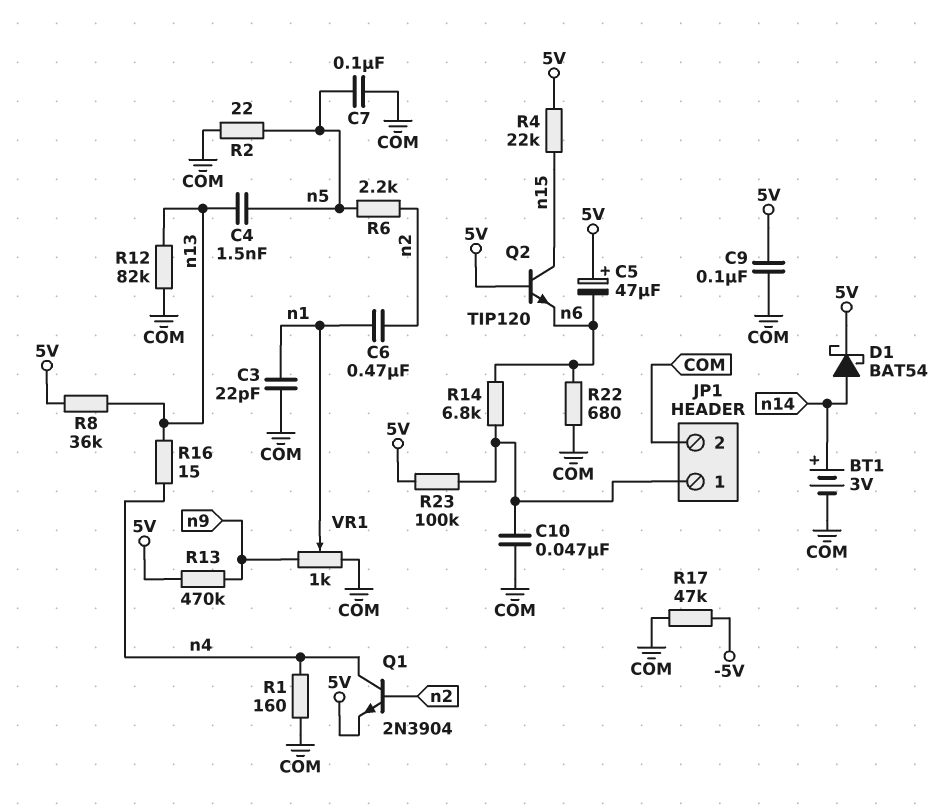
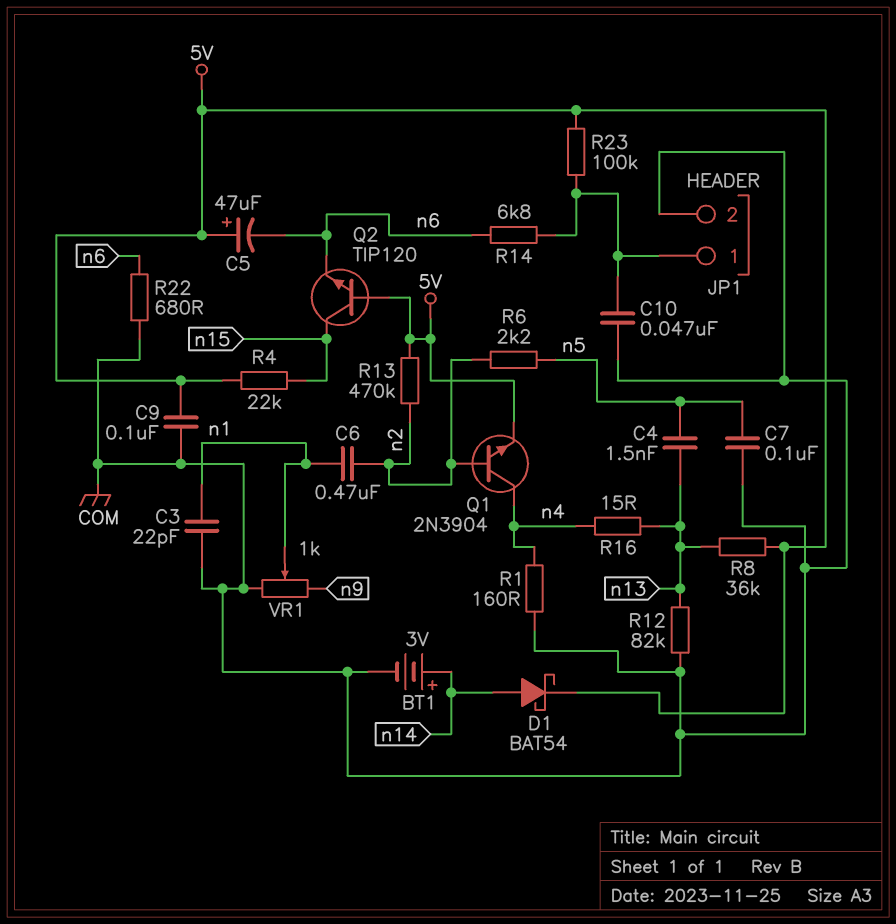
R2: 22 (COM, n5) -> none
R13: 470k (5V, n9) -> 470k (5V, n2)
R17: 47k (-5V, COM) -> none

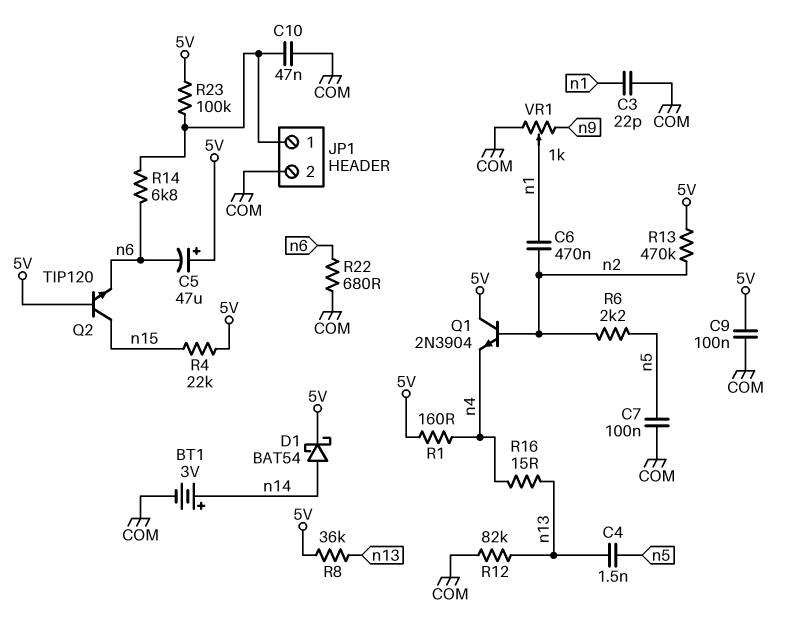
Q1: NPN 2N3904 (B n2, C n4, E 5V) -> NPN 2N3904 (B n2, C 5V, E n4)
R1: 160 (COM, n4) -> 160 (5V, n4)

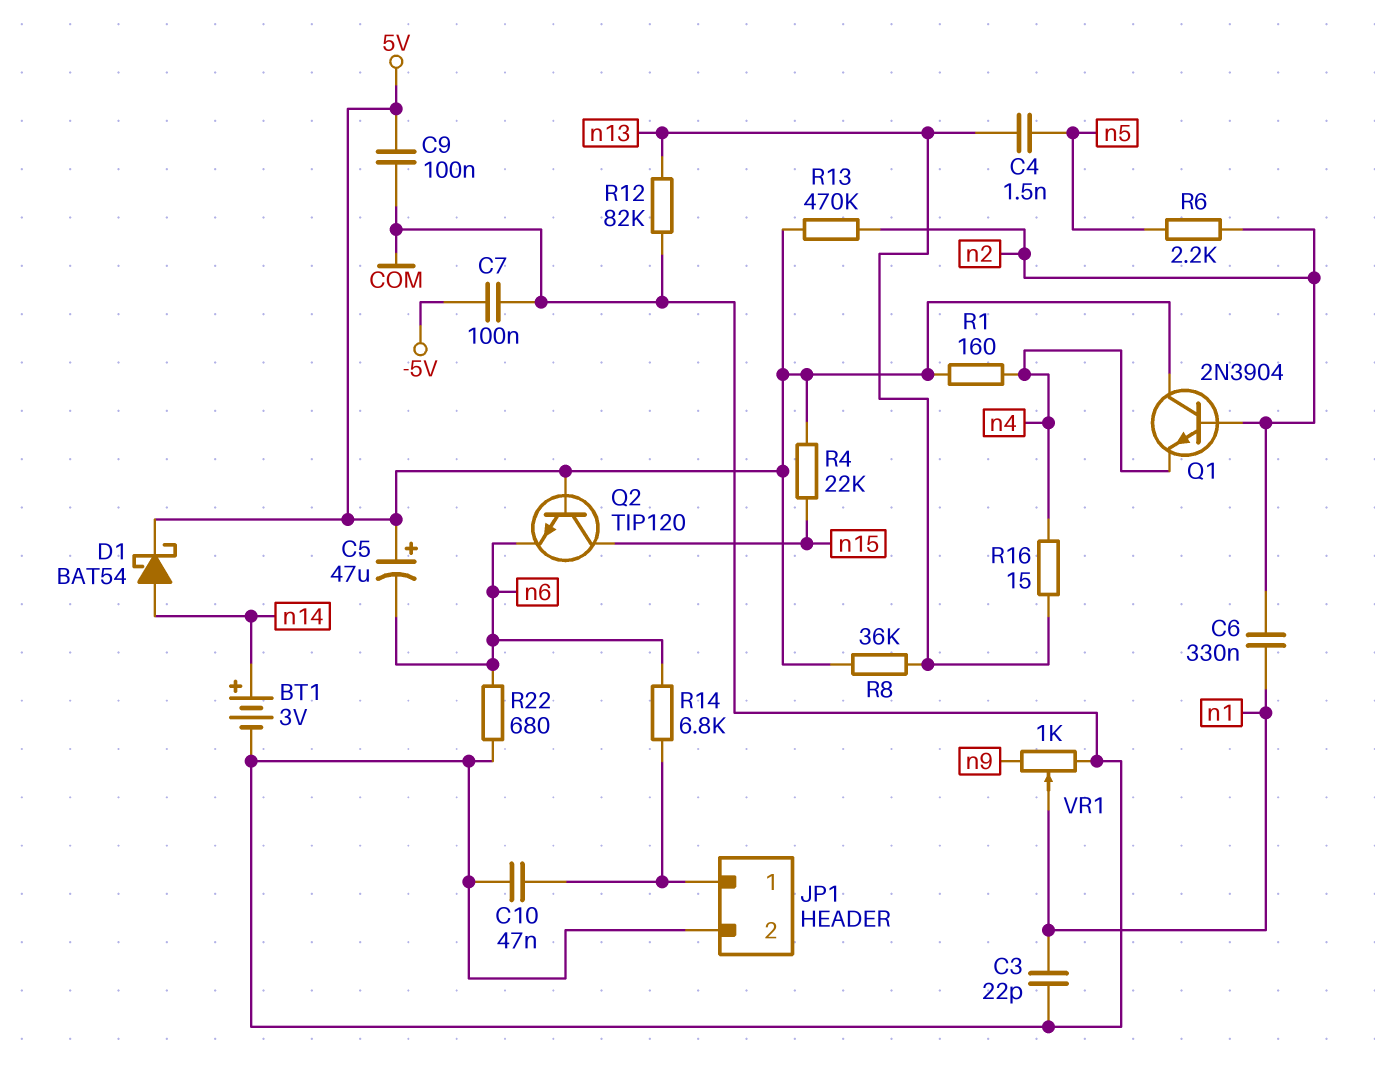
C6: 470nF (n1, n2) -> 330nF (n1, n2)
C7: 100nF (COM, n5) -> 100nF (-5V, COM)
R23: 100k (5V, JP1/1) -> none

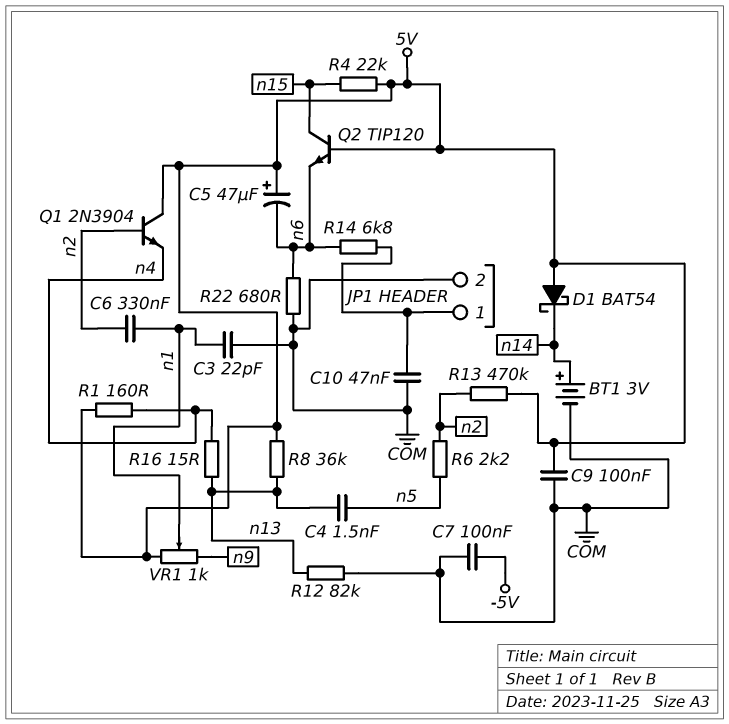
D1: schottky BAT54 (A n14, K 5V) -> schottky BAT54 (A 5V, K n14)
VR1: 1k (COM, n9, wiper n1) -> 1k (5V, n9, wiper n1)

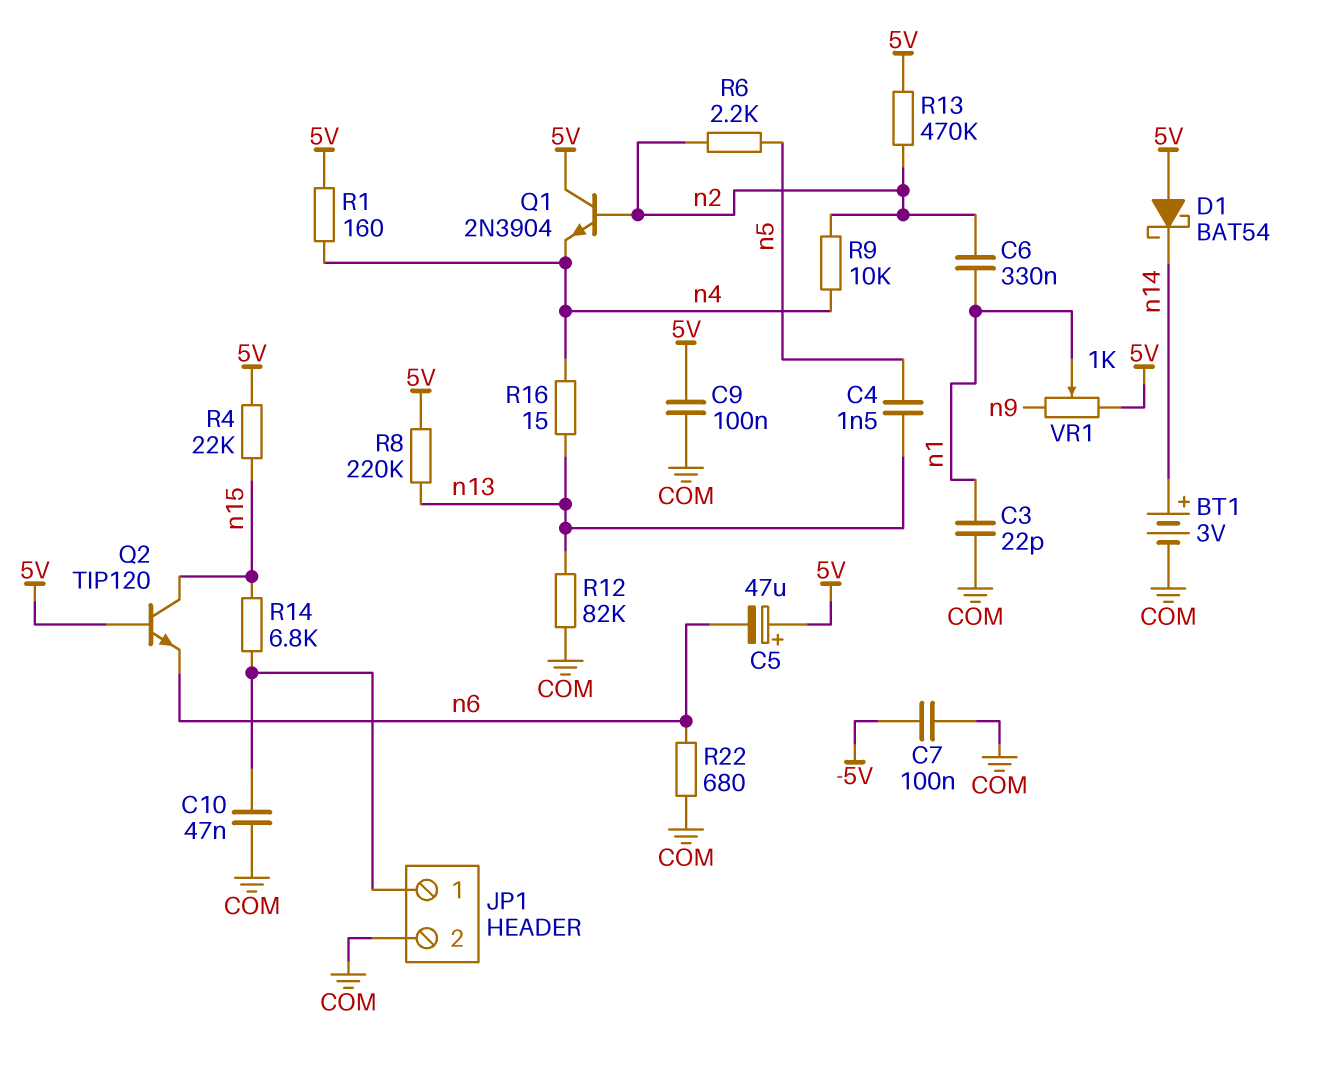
R8: 36k (5V, n13) -> 220k (5V, n13)
R9: none -> 10k (n2, n4)
R14: 6.8k (JP1/1, n6) -> 6.8k (JP1/1, n15)

